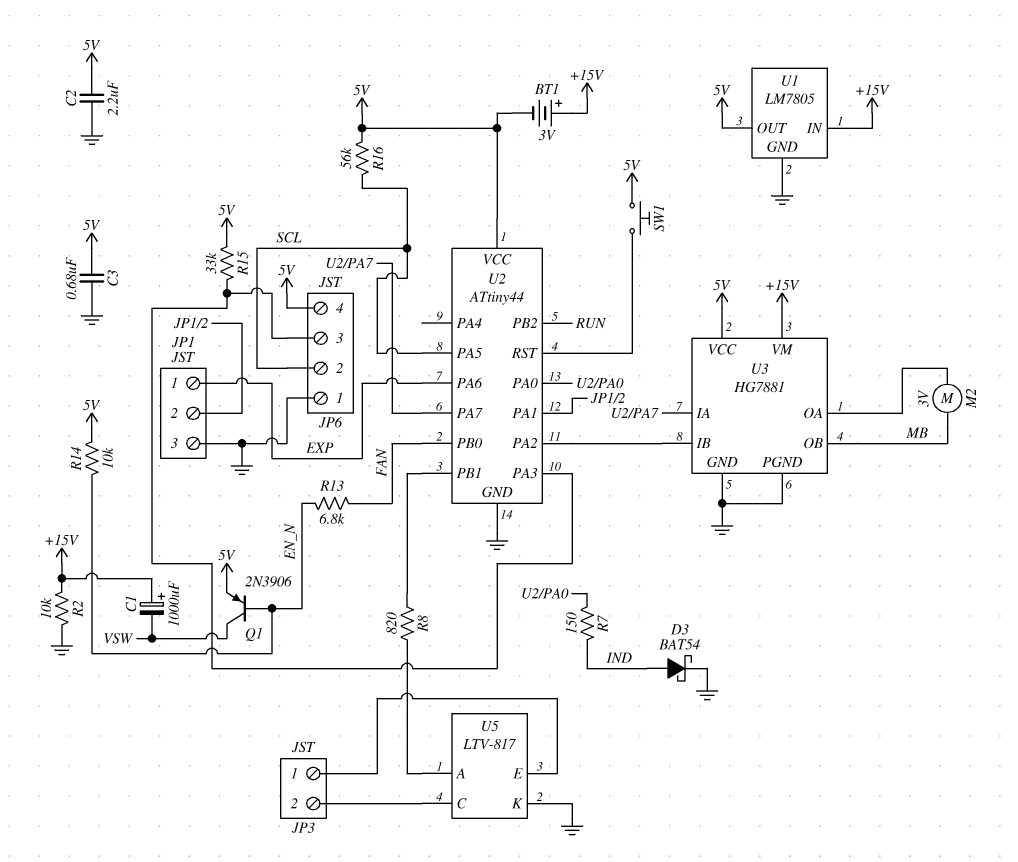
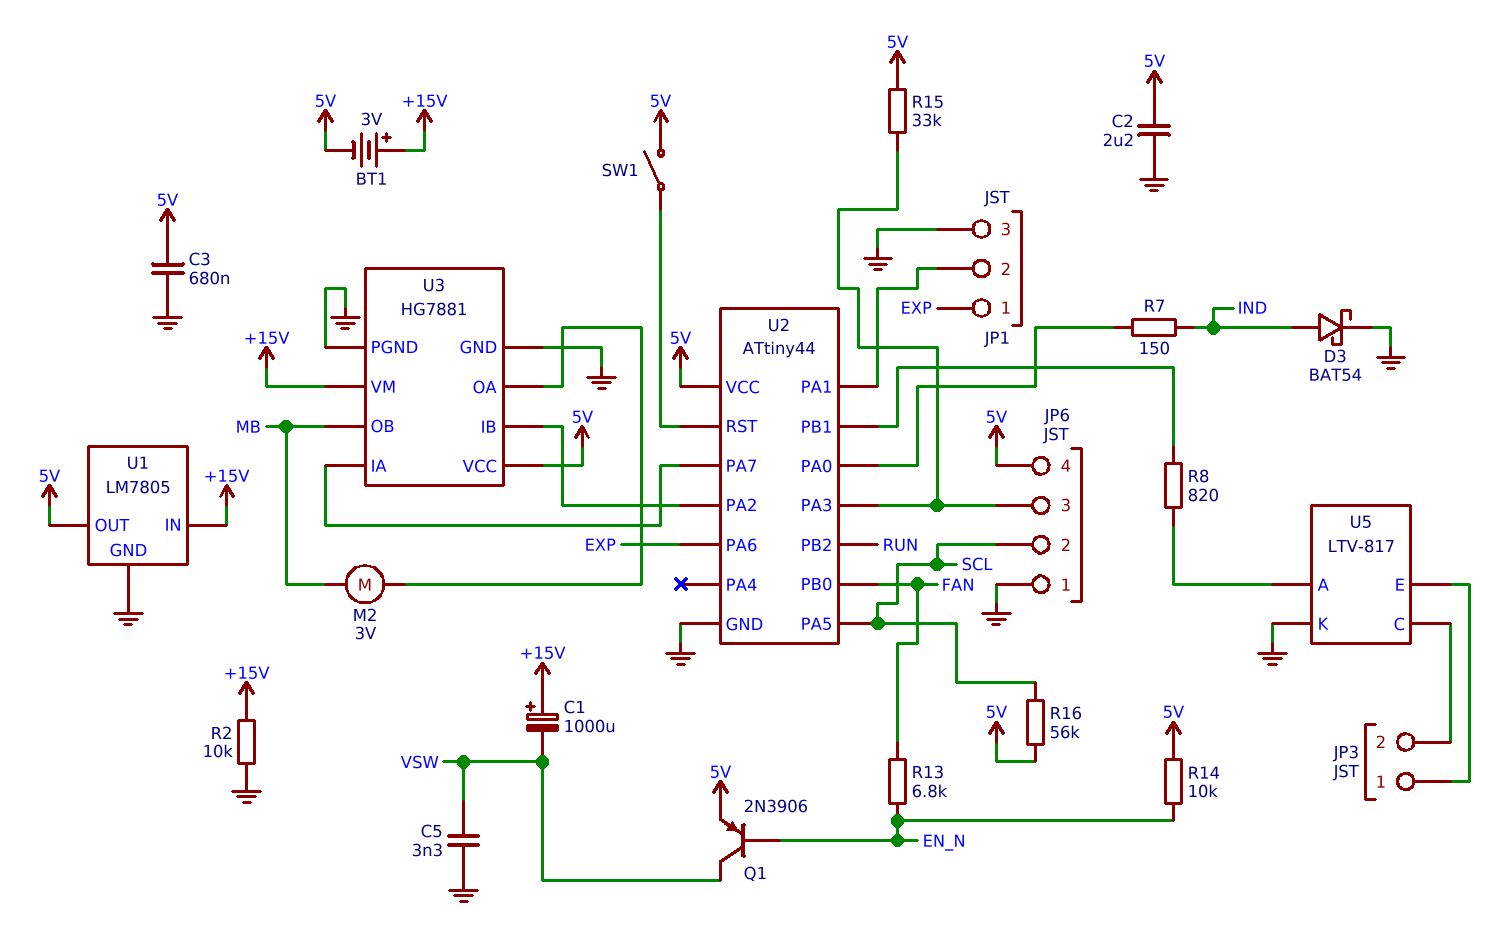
C5: none -> 3.3nF (GND, VSW)
SW1: button (5V, U2/RST) -> switch (5V, U2/RST)

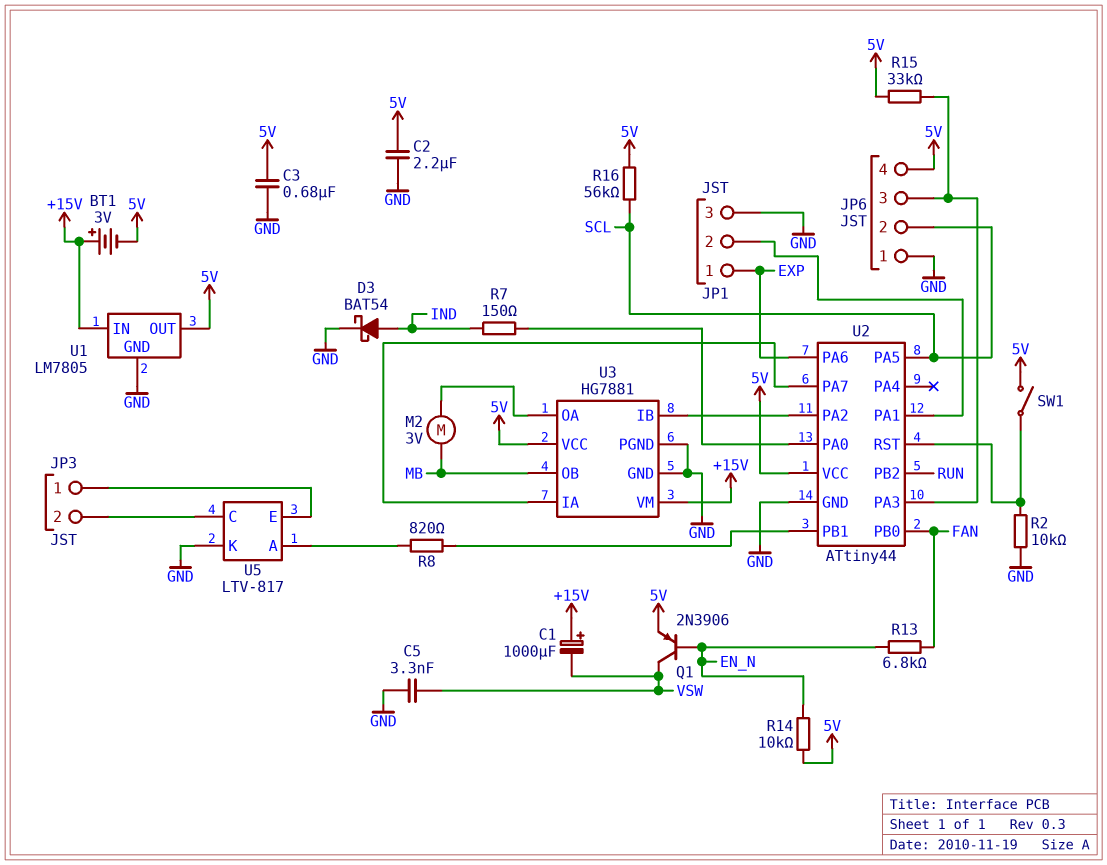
R2: 10k (+15V, GND) -> 10k (GND, U2/RST)

